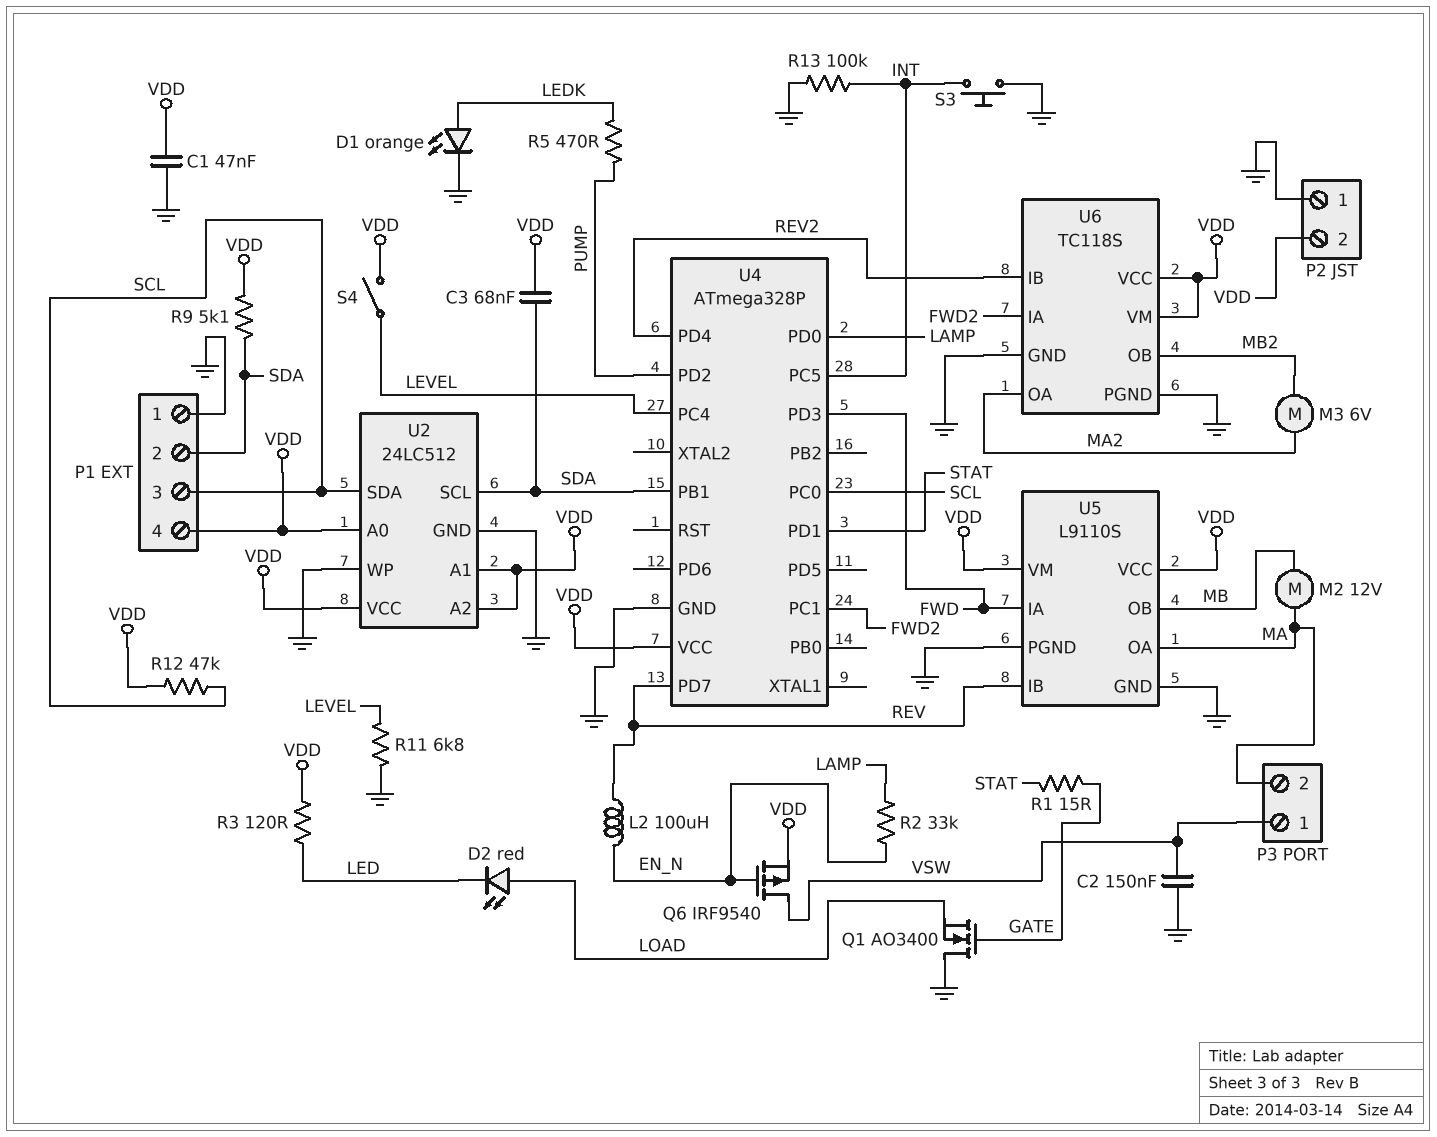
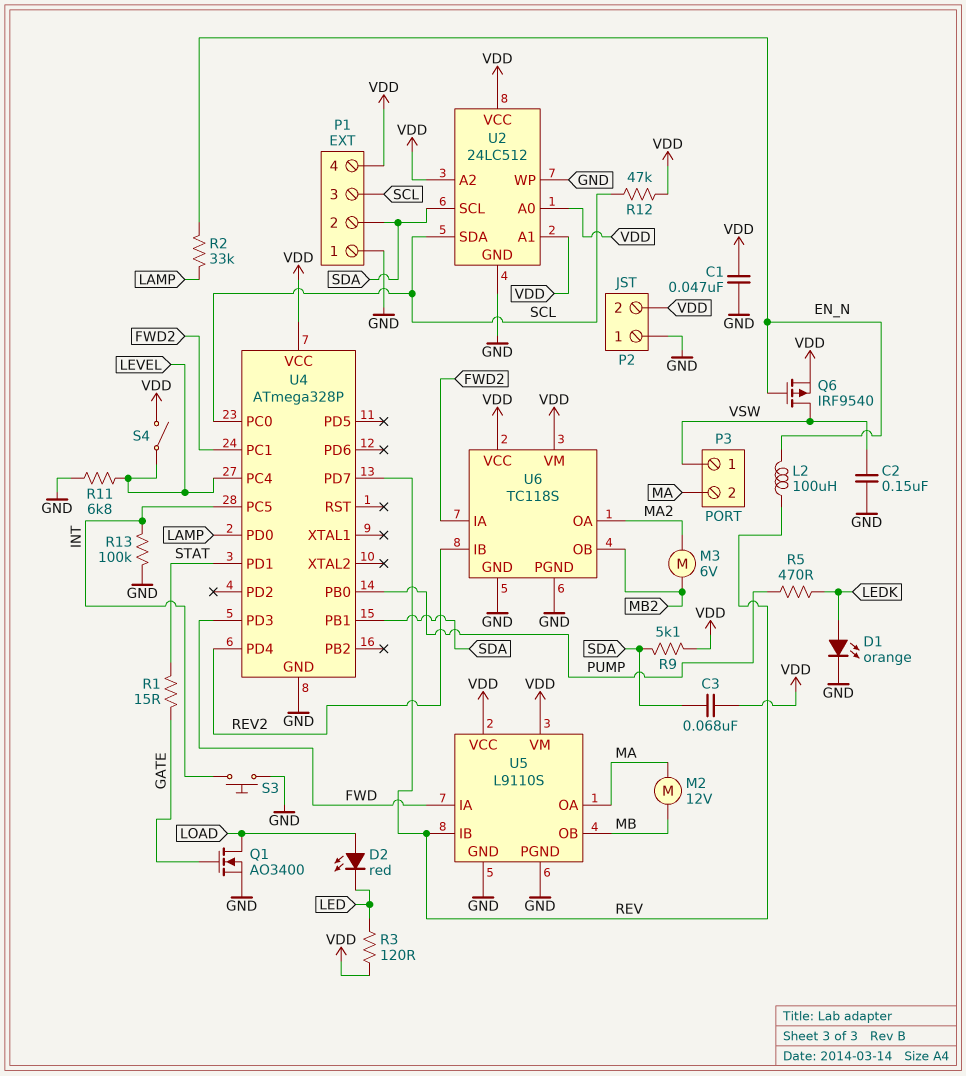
Q1: NMOS AO3400 (G GATE, D GND, S LOAD) -> NMOS AO3400 (G GATE, D LOAD, S GND)
U4 pin PB0: none -> PUMP
U4 pin PD2: PUMP -> none

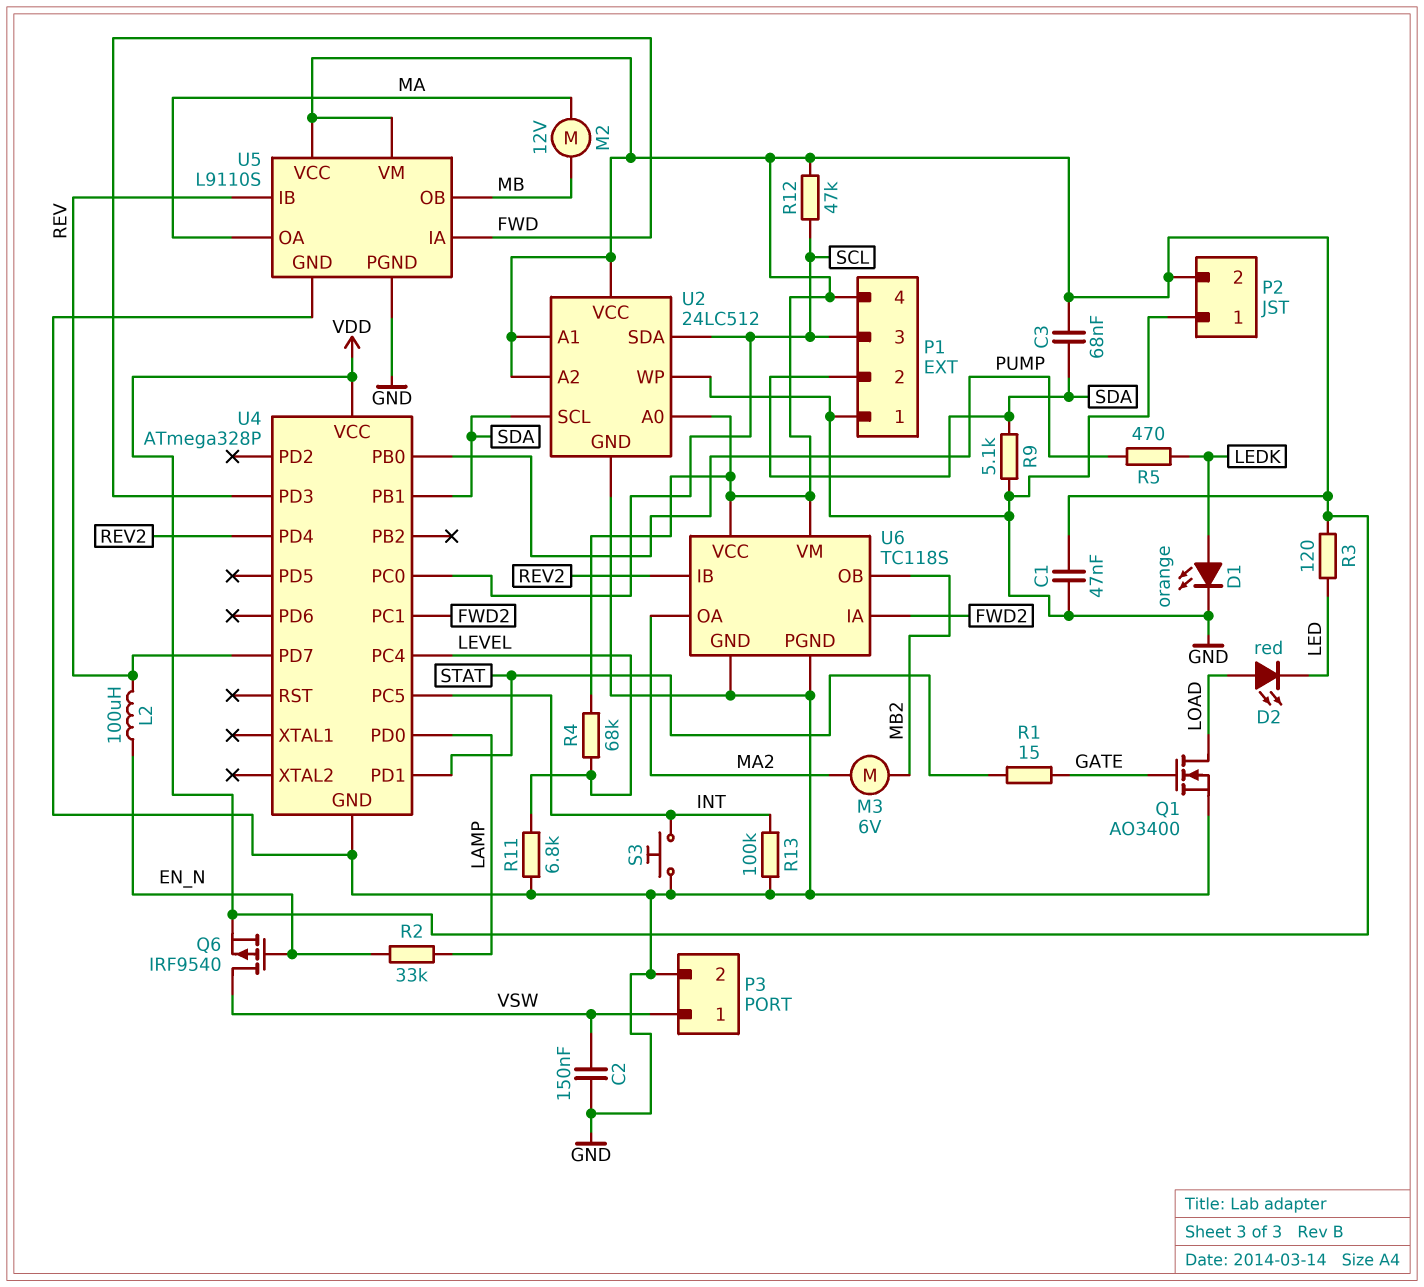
P3 pin 2: MA -> GND
R4: none -> 68k (LEVEL, VDD)
R9: 5.1k (SDA, VDD) -> 5.1k (GND, SDA)
S4: switch (LEVEL, VDD) -> none

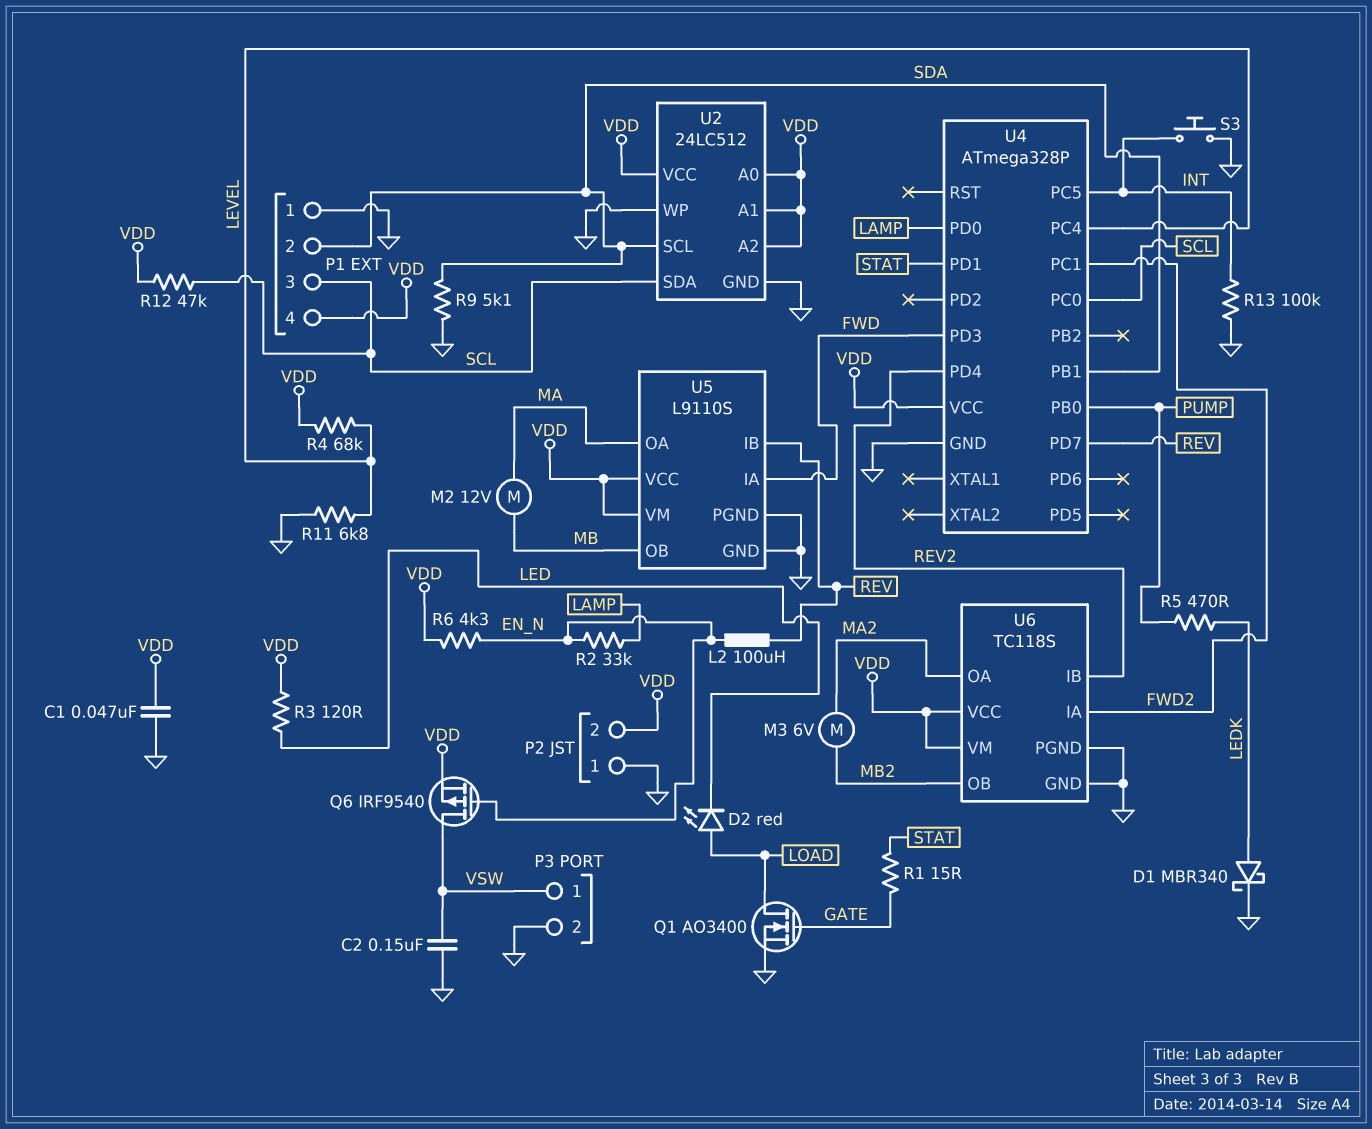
C3: 68nF (SDA, VDD) -> none
D1: LED orange (A LEDK, K GND) -> schottky MBR340 (A LEDK, K GND)
R6: none -> 4.3k (EN_N, VDD)

